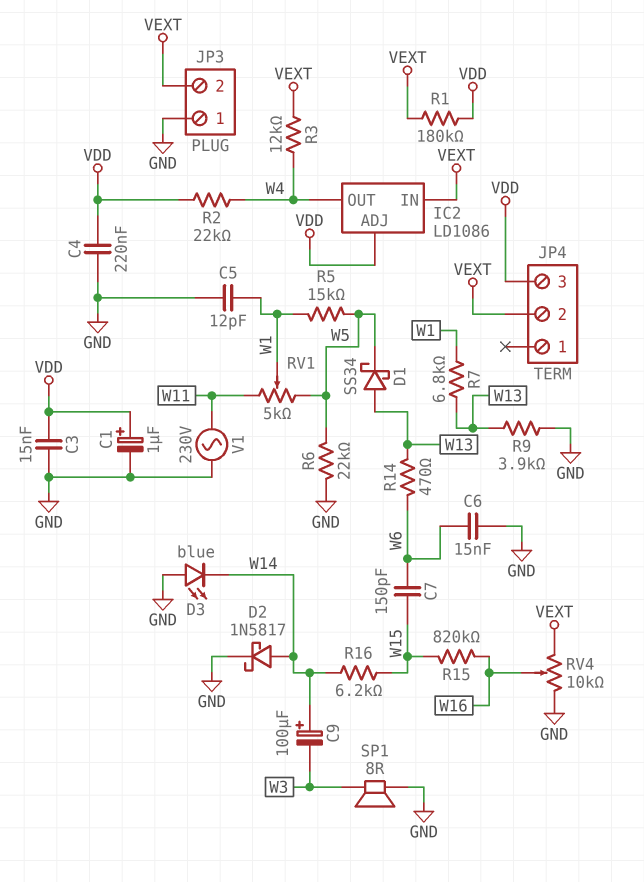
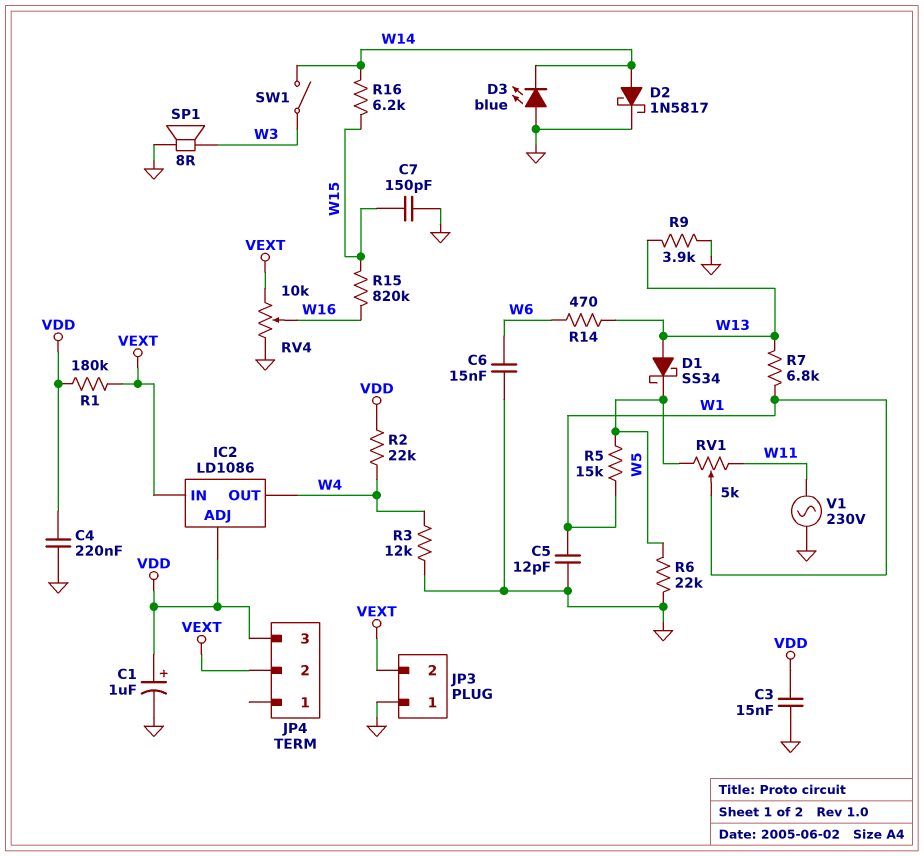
C7: 150pF (W6, W15) -> 150pF (GND, W15)
C9: 100uF (plus W14, minus W3) -> none
R3: 12k (VEXT, W4) -> 12k (GND, W4)
SW1: none -> switch (W3, W14)

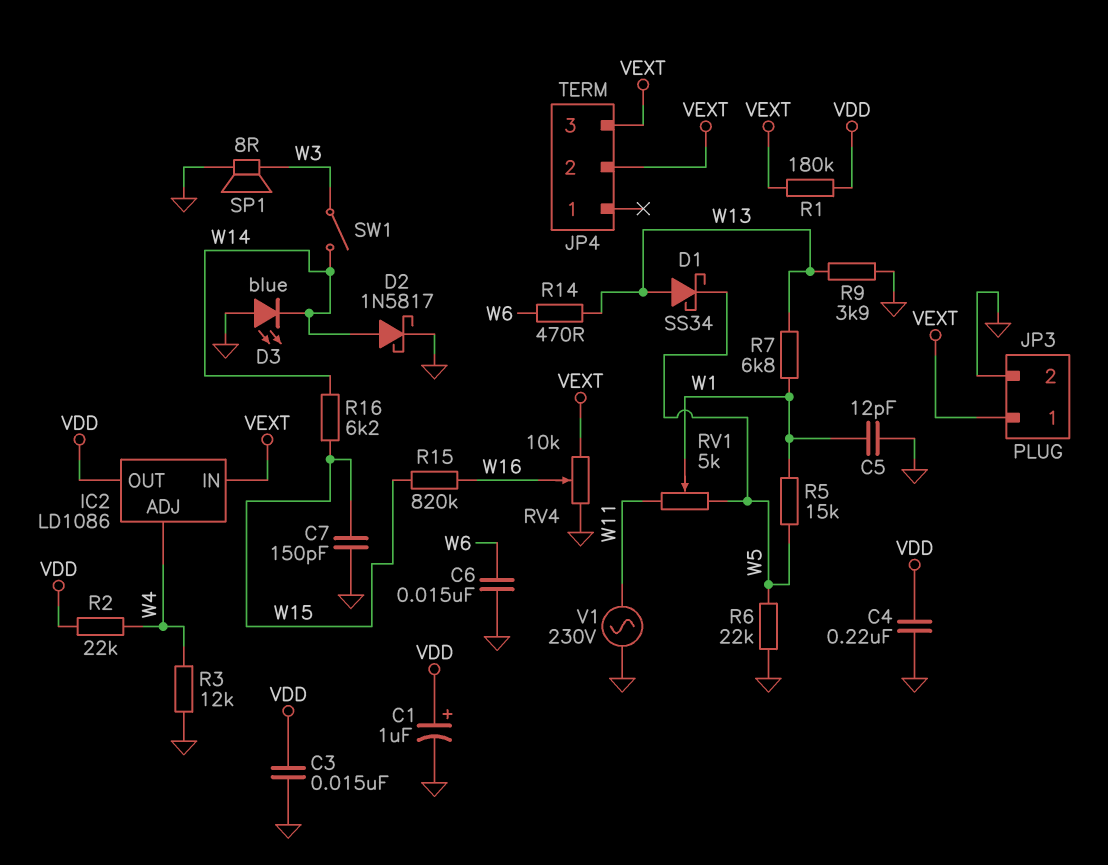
IC2 pin ADJ: VDD -> W4
IC2 pin OUT: W4 -> VDD
JP3 pin 1: GND -> VEXT
JP3 pin 2: VEXT -> GND
JP4 pin 3: VDD -> VEXT

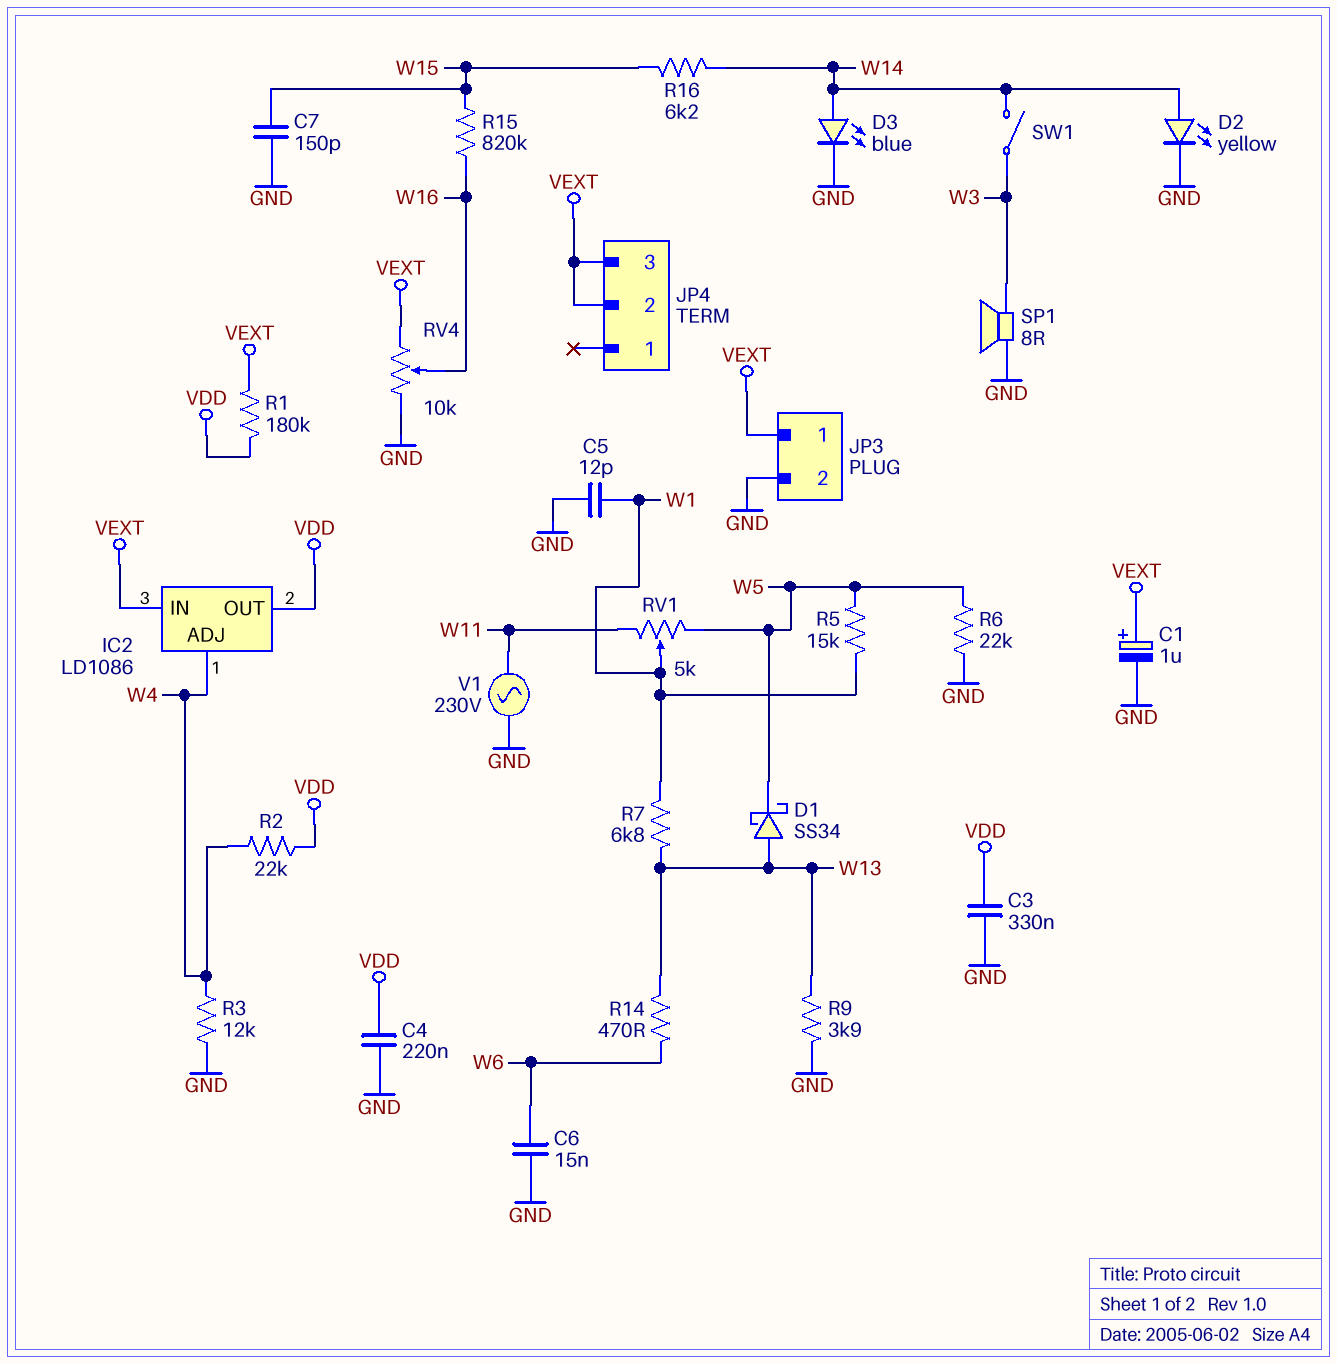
C1: 1uF (plus VDD, minus GND) -> 1uF (plus VEXT, minus GND)
C3: 15nF (GND, VDD) -> 330nF (GND, VDD)
D2: schottky 1N5817 (A W14, K GND) -> LED yellow (A W14, K GND)
D3: LED blue (A GND, K W14) -> LED blue (A W14, K GND)

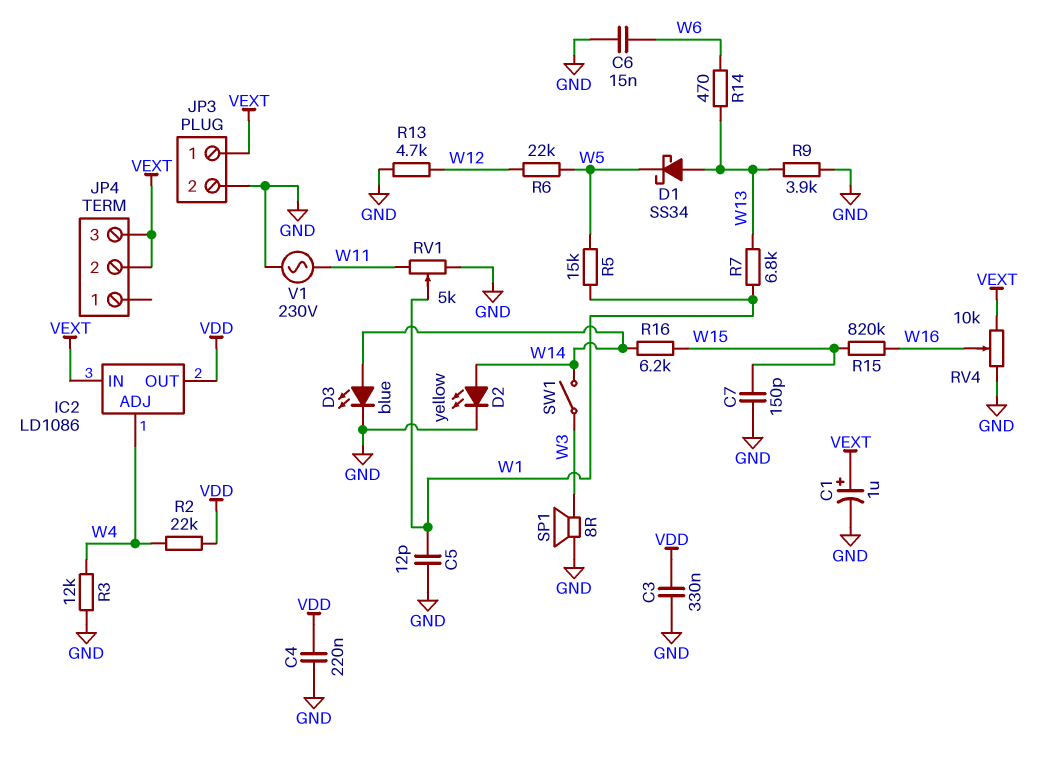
R1: 180k (VDD, VEXT) -> none
R6: 22k (GND, W5) -> 22k (W5, W12)
R13: none -> 4.7k (GND, W12)
RV1: 5k (W5, W11, wiper W1) -> 5k (GND, W11, wiper W1)

